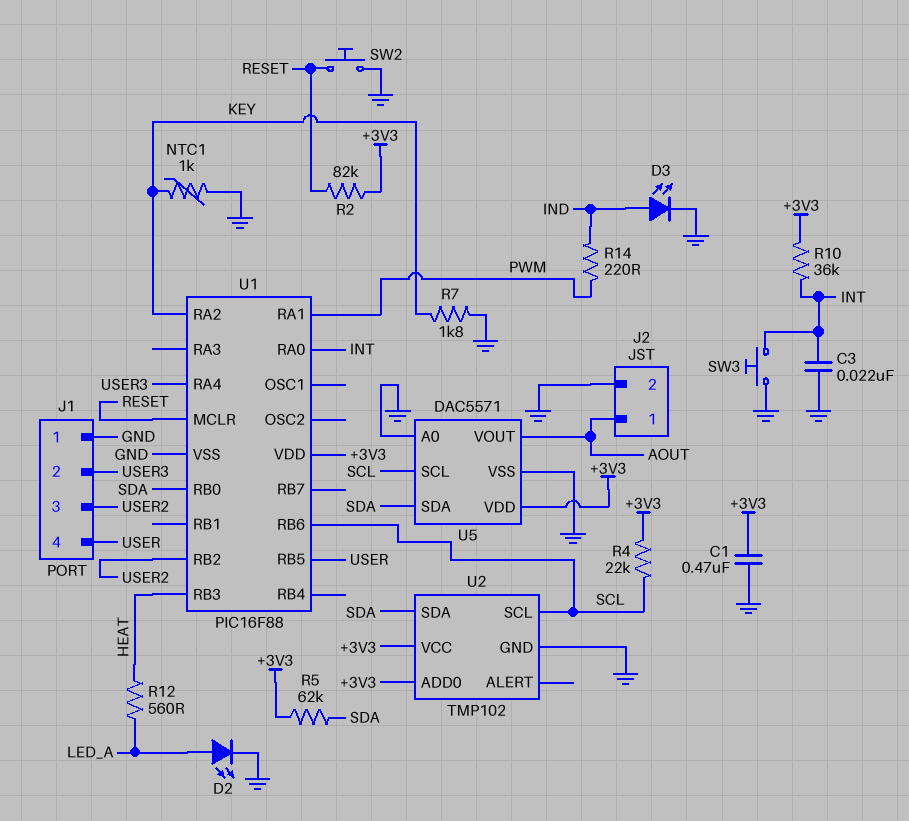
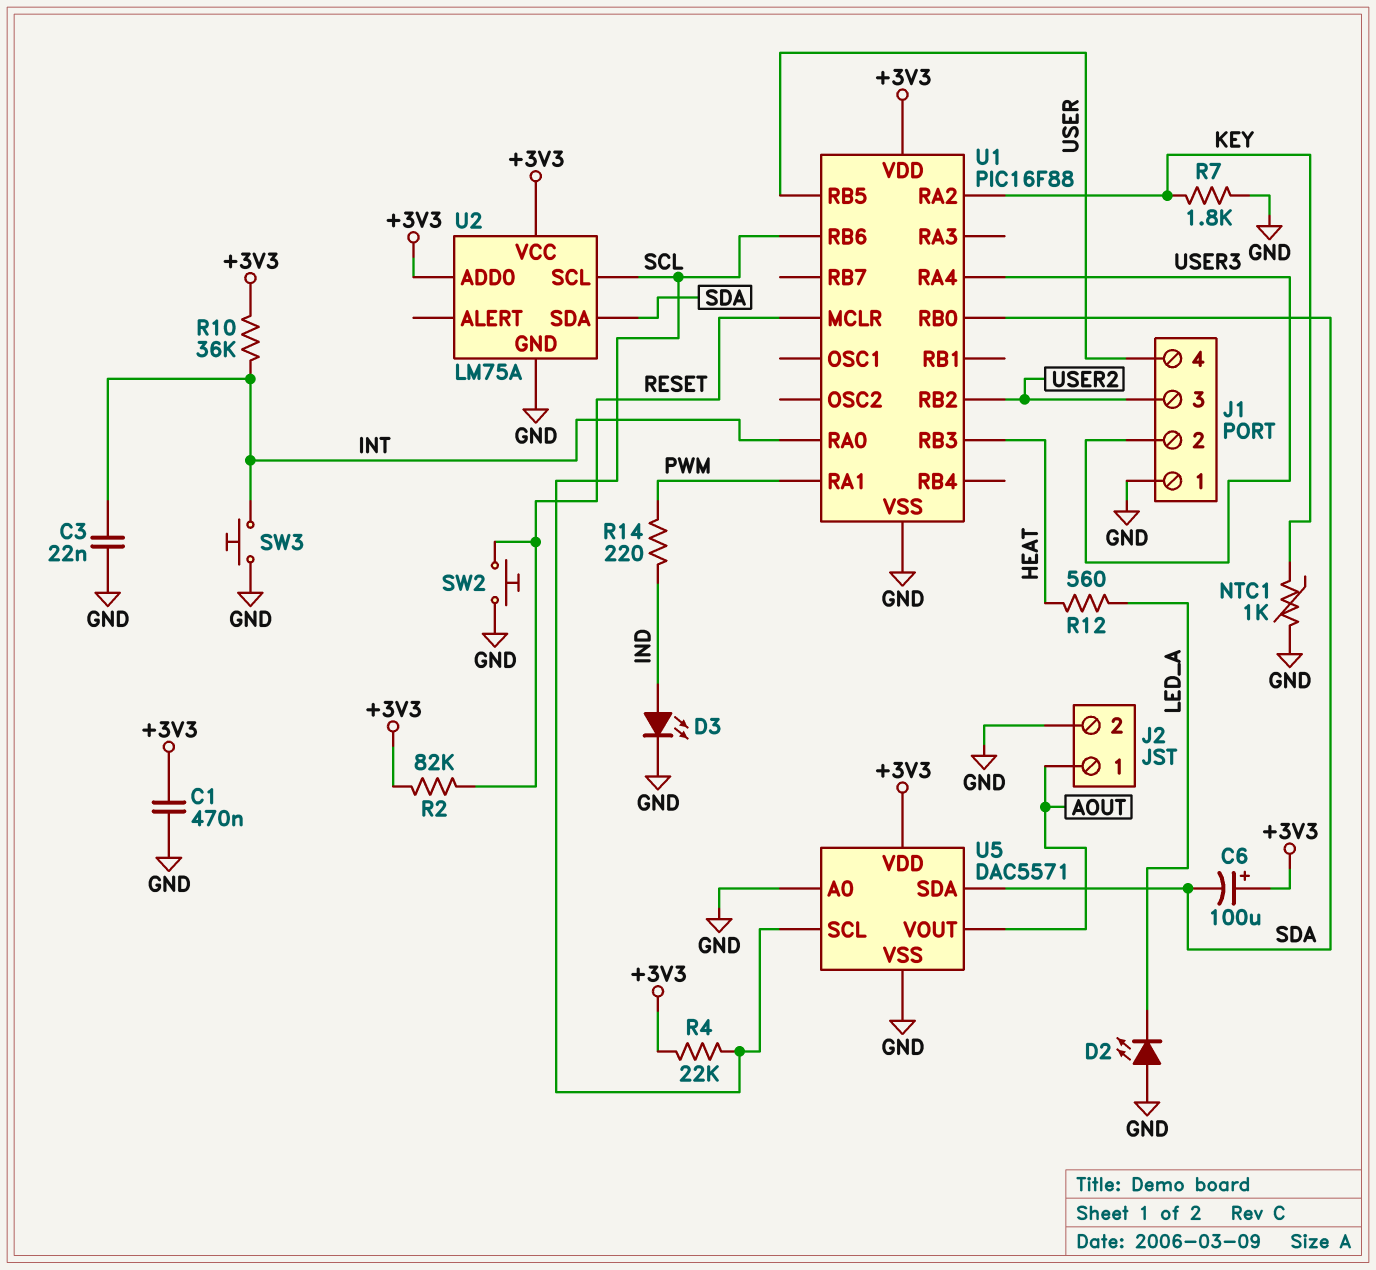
C6: none -> 100uF (plus +3V3, minus SDA)
D2: LED (A LED_A, K GND) -> LED (A GND, K LED_A)
R5: 62k (+3V3, SDA) -> none
U2: TMP102 -> LM75A

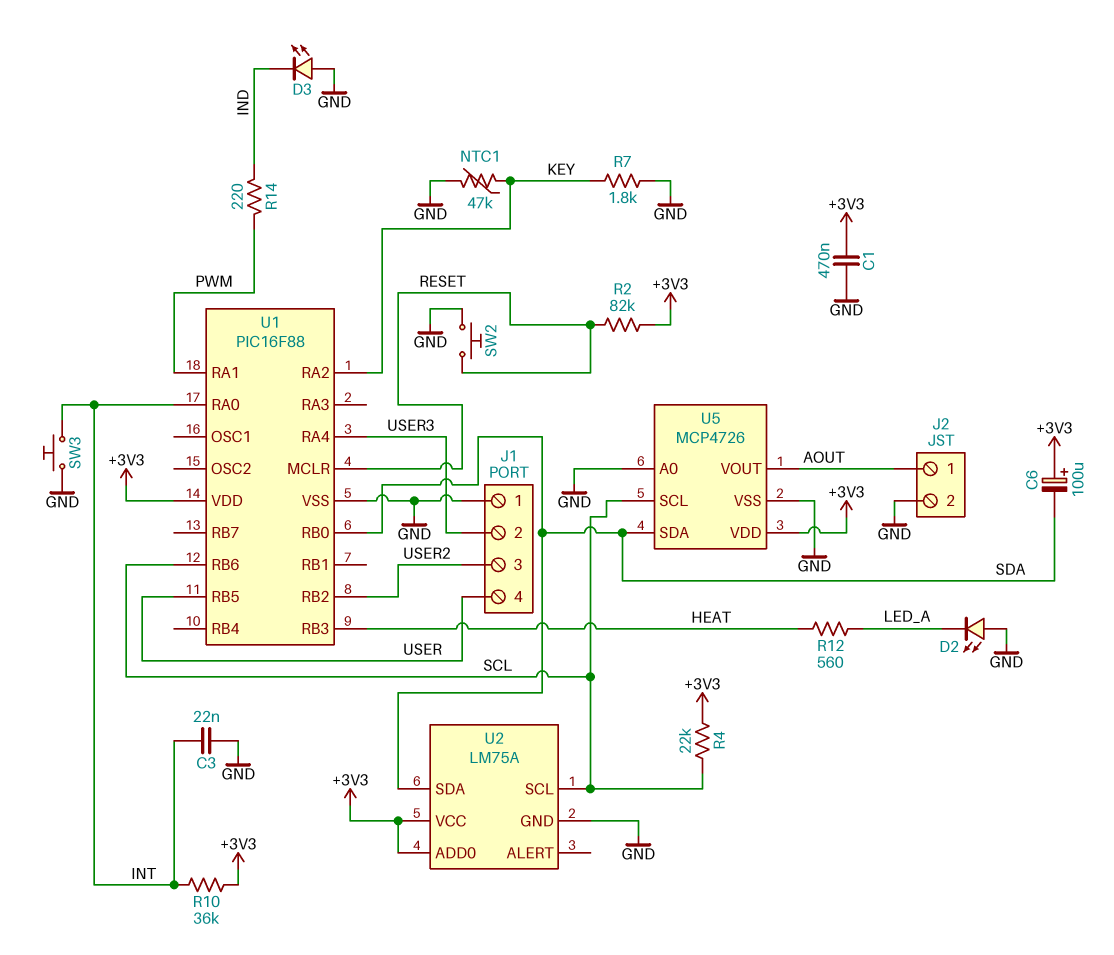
D3: LED (A IND, K GND) -> LED (A GND, K IND)
NTC1: 1k (GND, KEY) -> 47k (GND, KEY)
U5: DAC5571 -> MCP4726

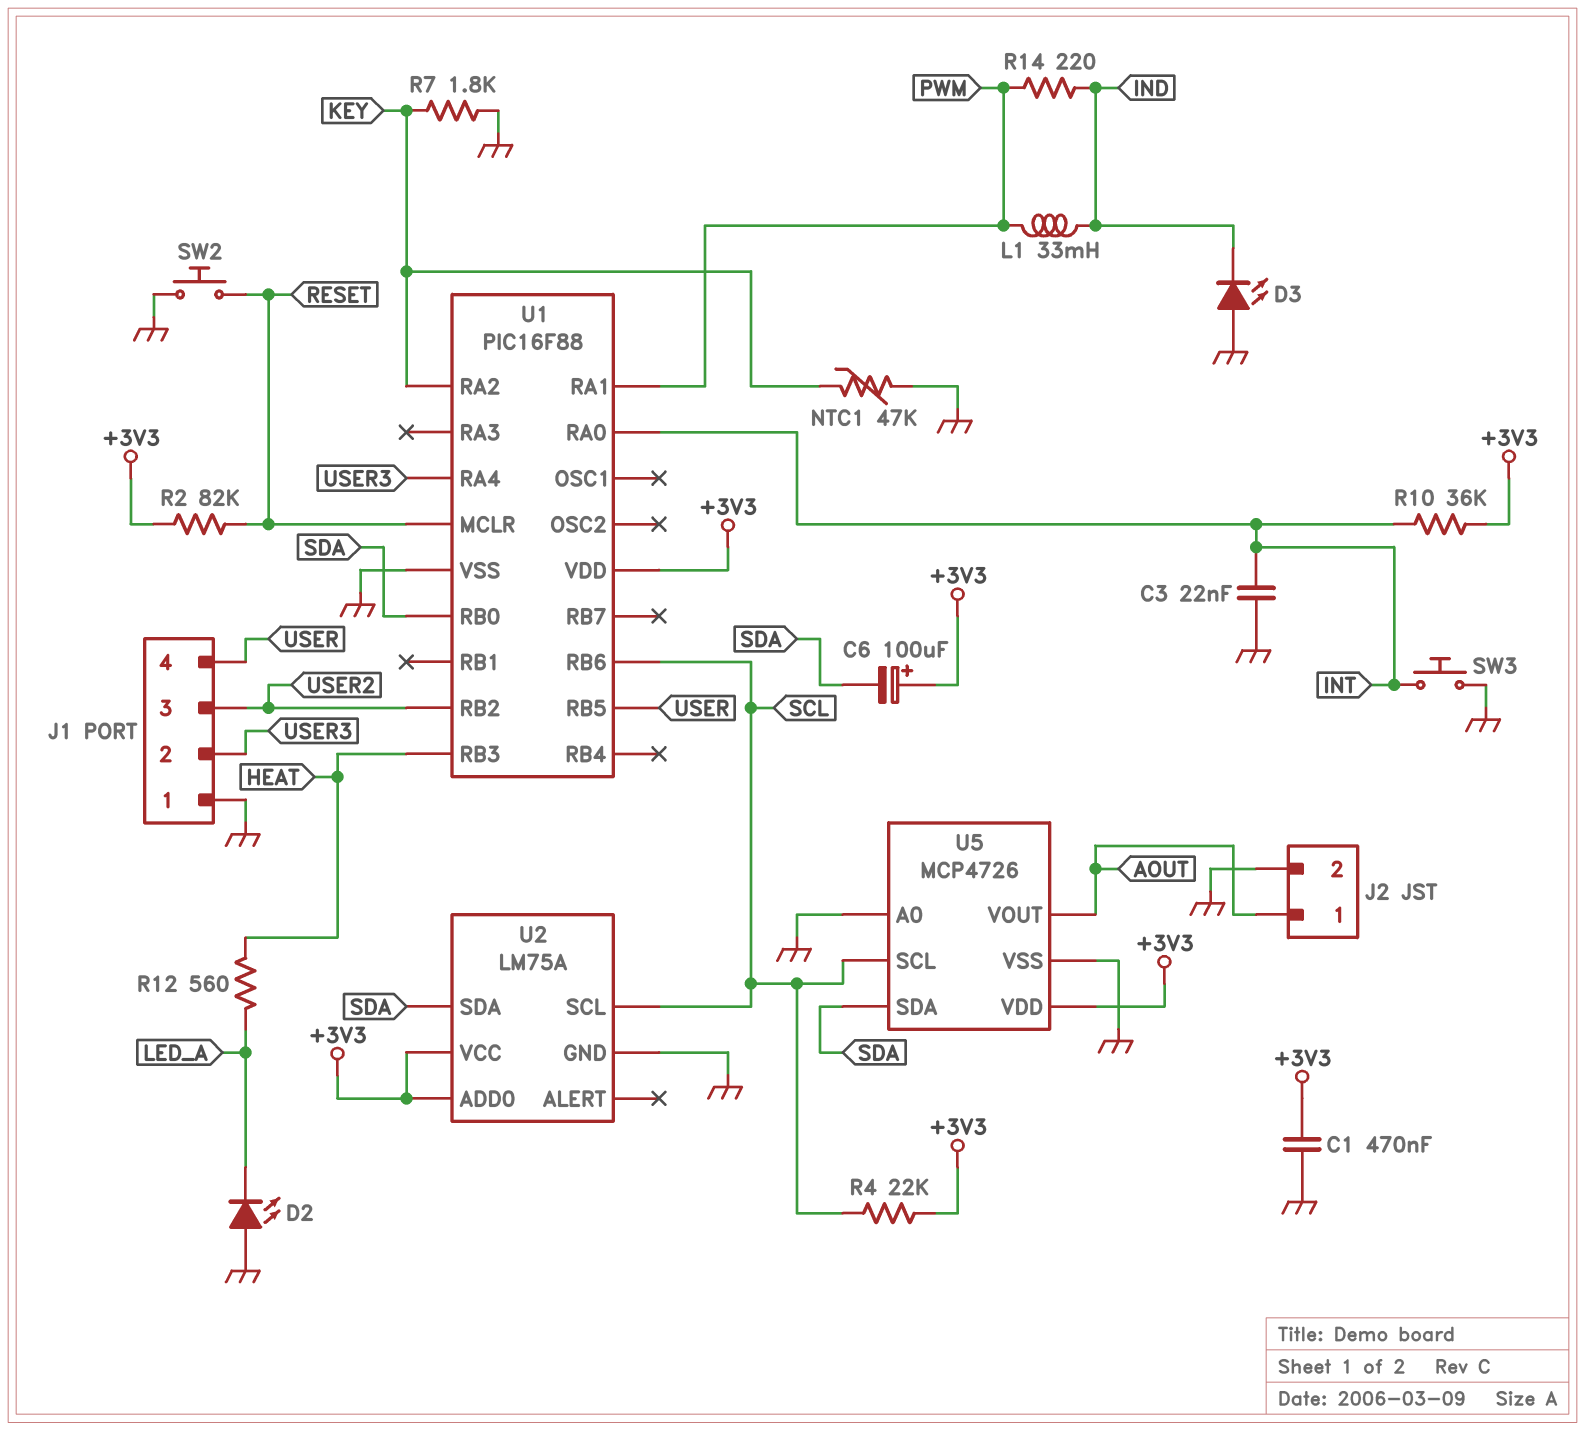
L1: none -> 33mH (IND, PWM)

